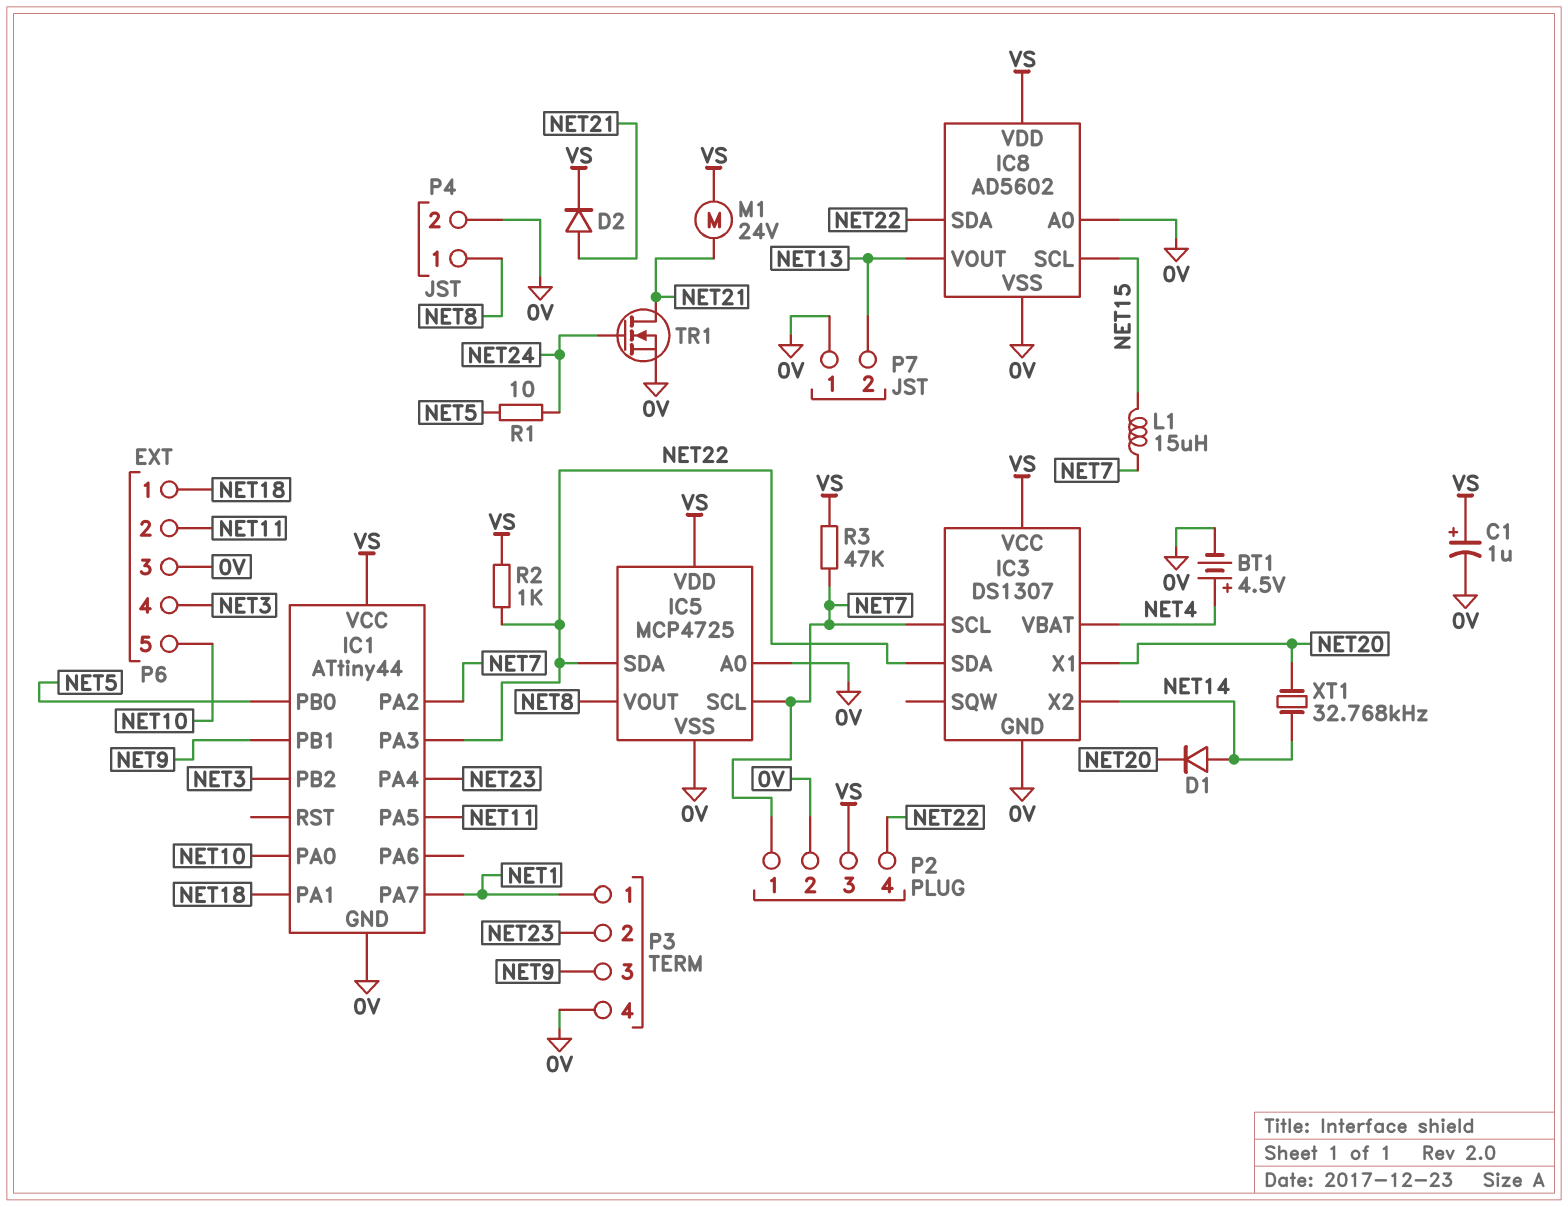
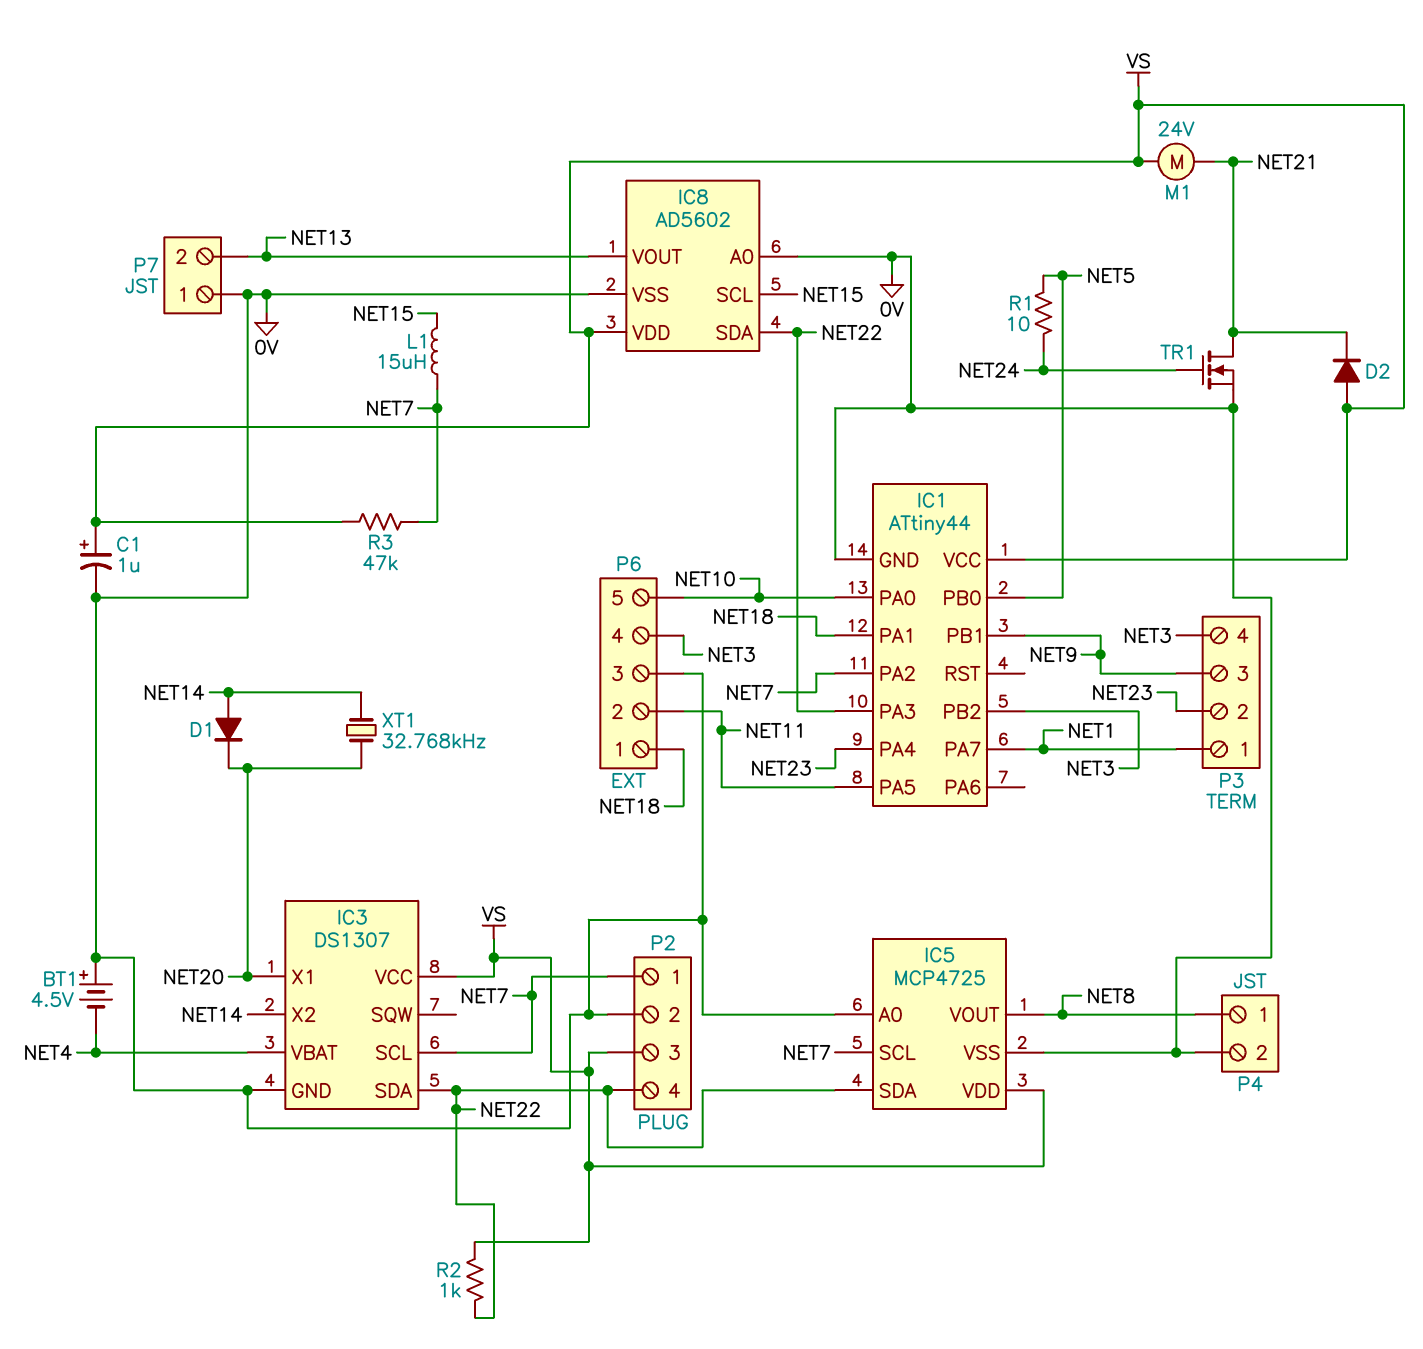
BT1: 4.5V (plus NET4, minus 0V) -> 4.5V (plus 0V, minus NET4)
D2: diode (A NET21, K VS) -> diode (A VS, K NET21)
P3 pin 4: 0V -> NET3

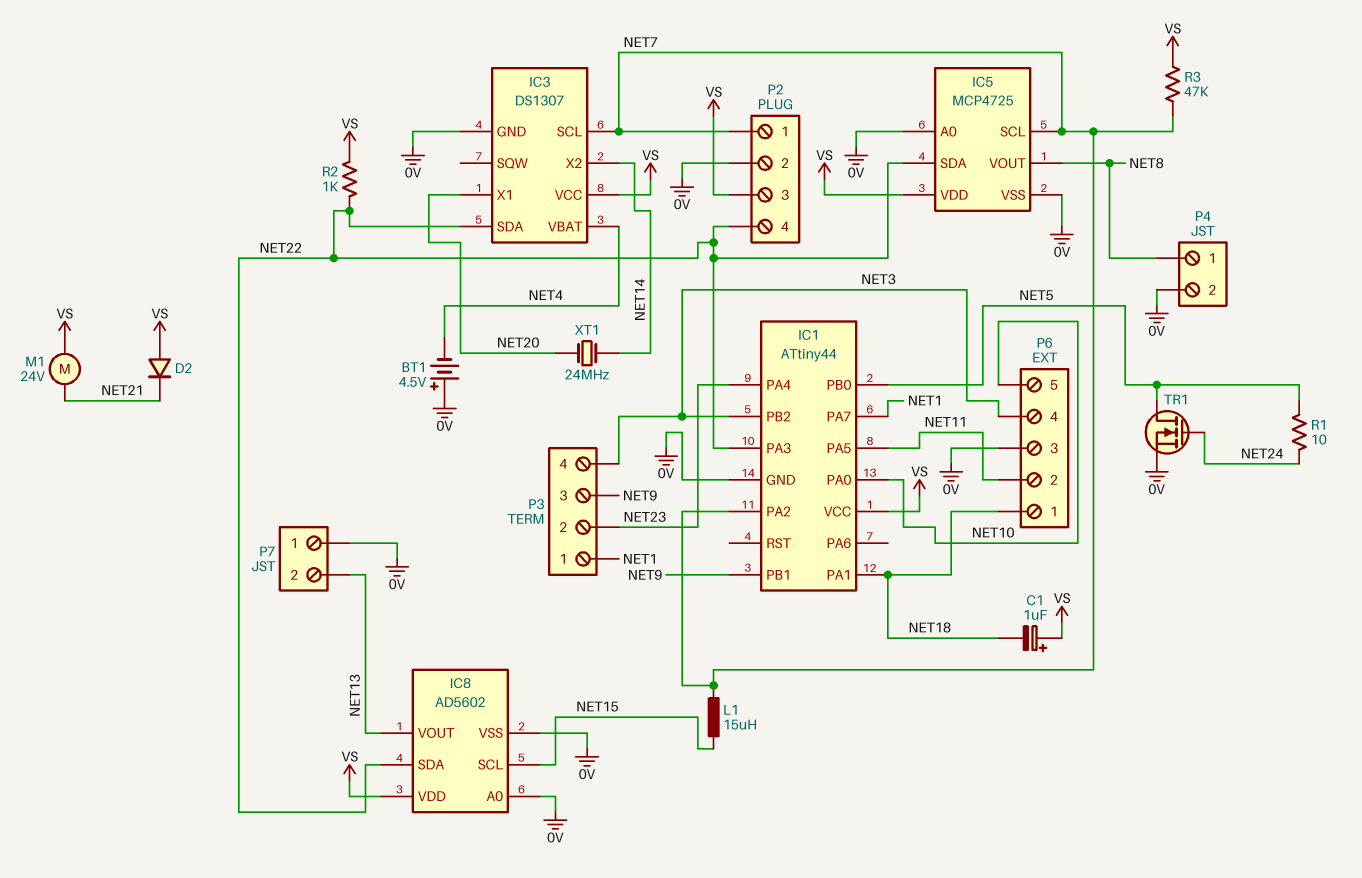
C1: 1uF (plus VS, minus 0V) -> 1uF (plus VS, minus NET18)
D1: diode (A NET14, K NET20) -> none
TR1: NMOS (G NET24, D NET21, S 0V) -> NMOS (G NET24, D NET5, S 0V)
XT1: 32.768kHz (NET14, NET20) -> 24MHz (NET14, NET20)

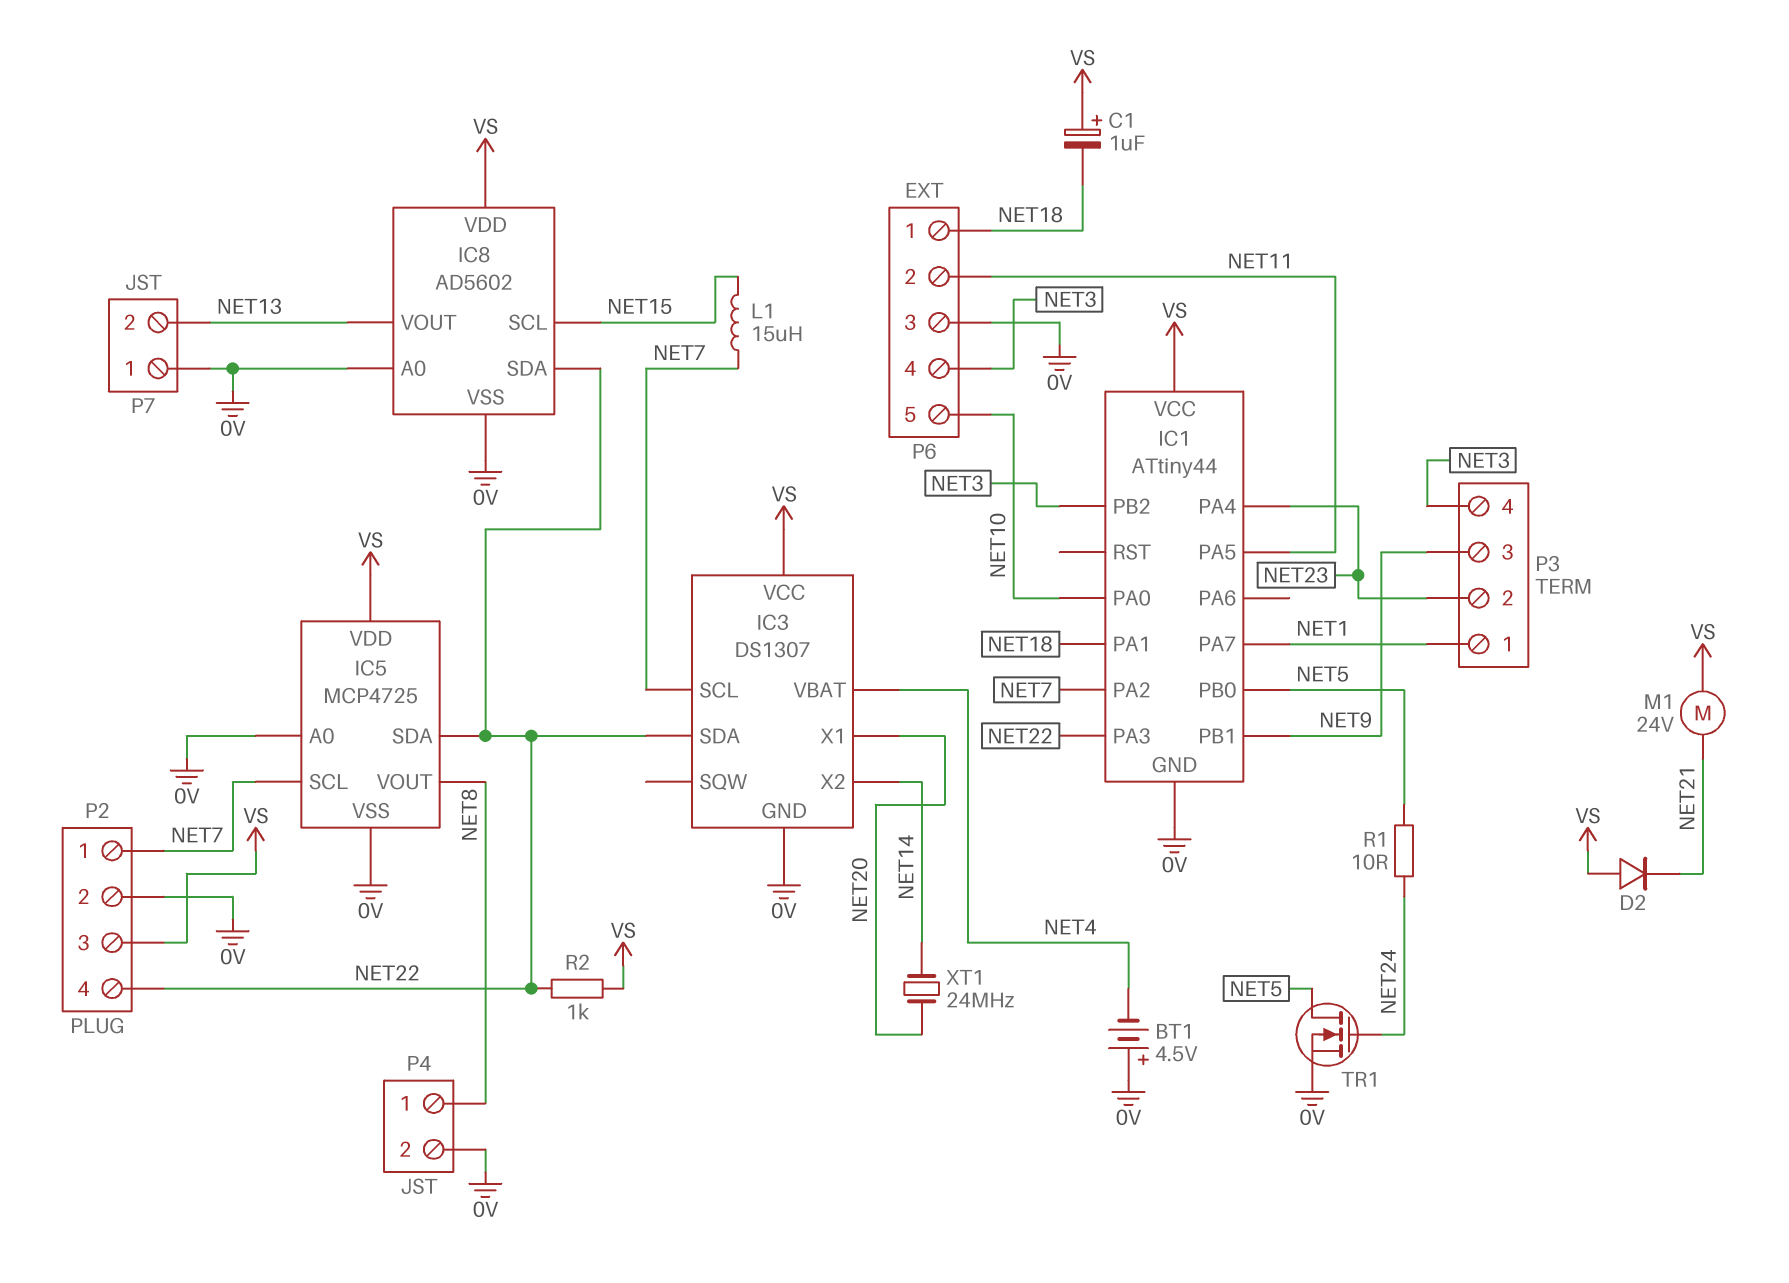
R3: 47k (NET7, VS) -> none

